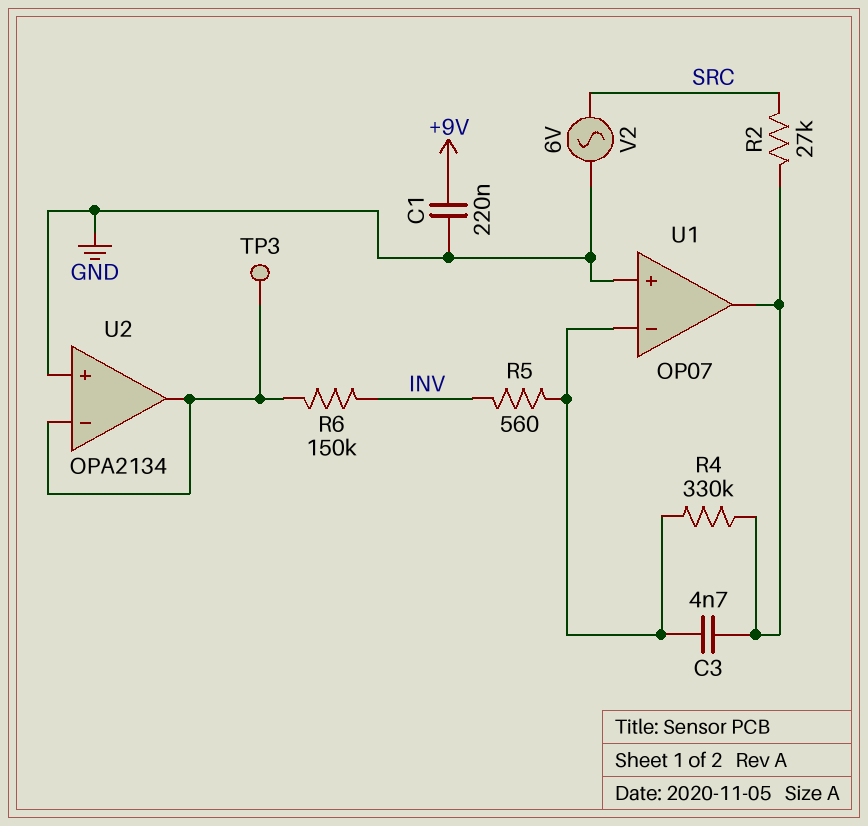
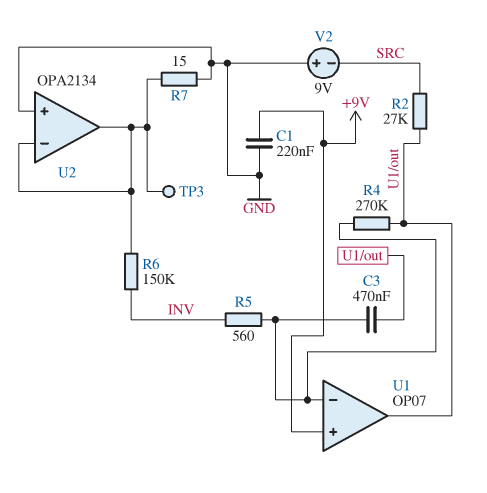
C3: 4.7nF (U1/in-, U1/out) -> 470nF (U1/in-, U1/out)
R4: 330k (U1/in-, U1/out) -> 270k (U1/in-, U1/out)
R7: none -> 15 (GND, U2/in-)
U1 pin in+: GND -> +9V
V2: AC 6V (GND, SRC) -> 9V (plus GND, minus SRC)

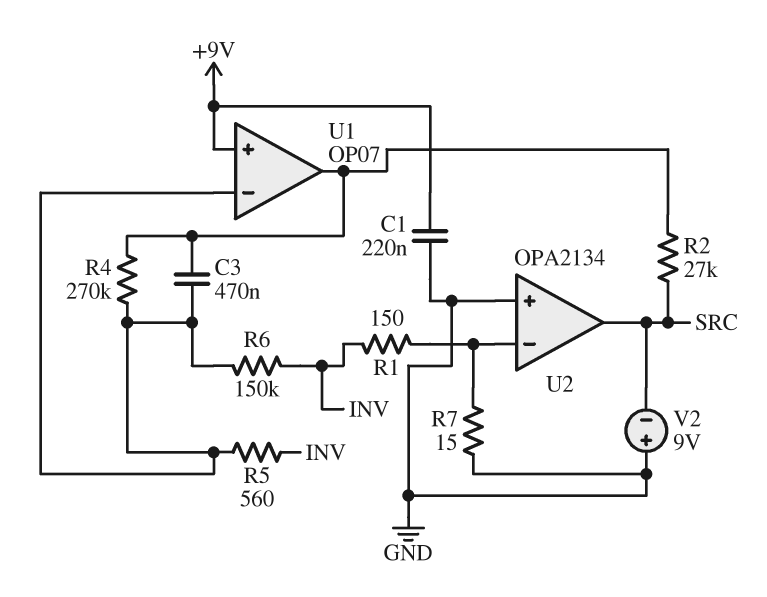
R1: none -> 150 (INV, U2/in-)
R6: 150k (INV, U2/in-) -> 150k (INV, U1/in-)
TP3: test point (U2/in-) -> none
U2 pin out: U2/in- -> SRC

